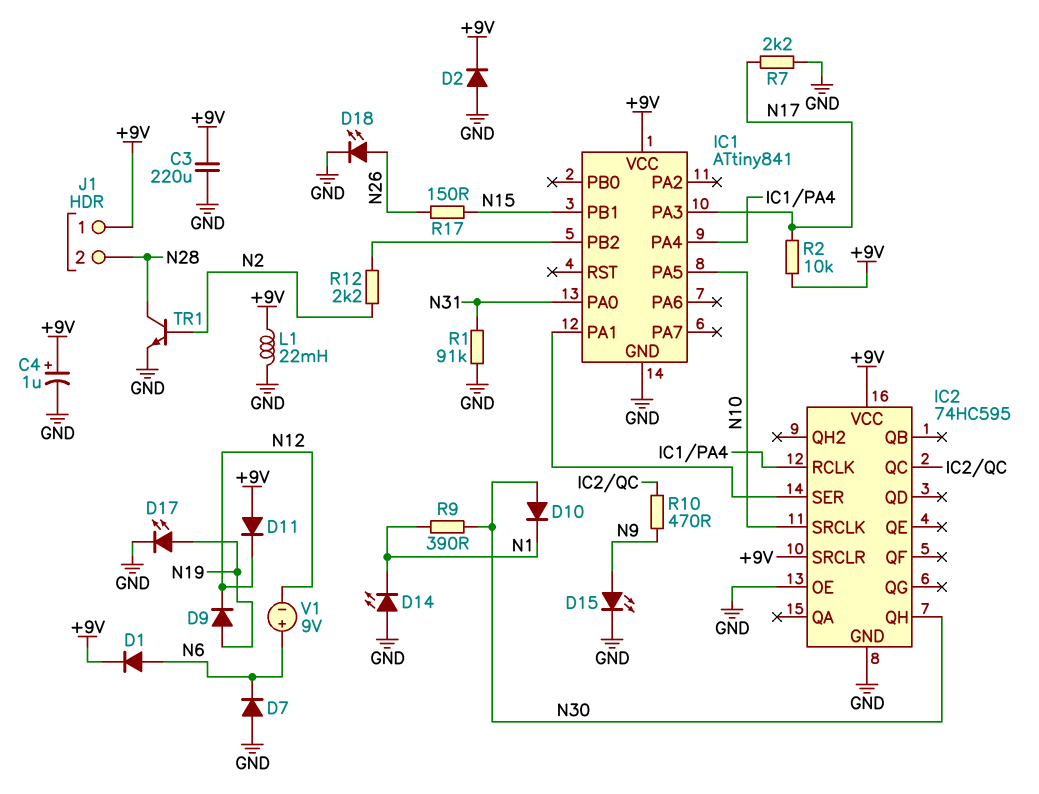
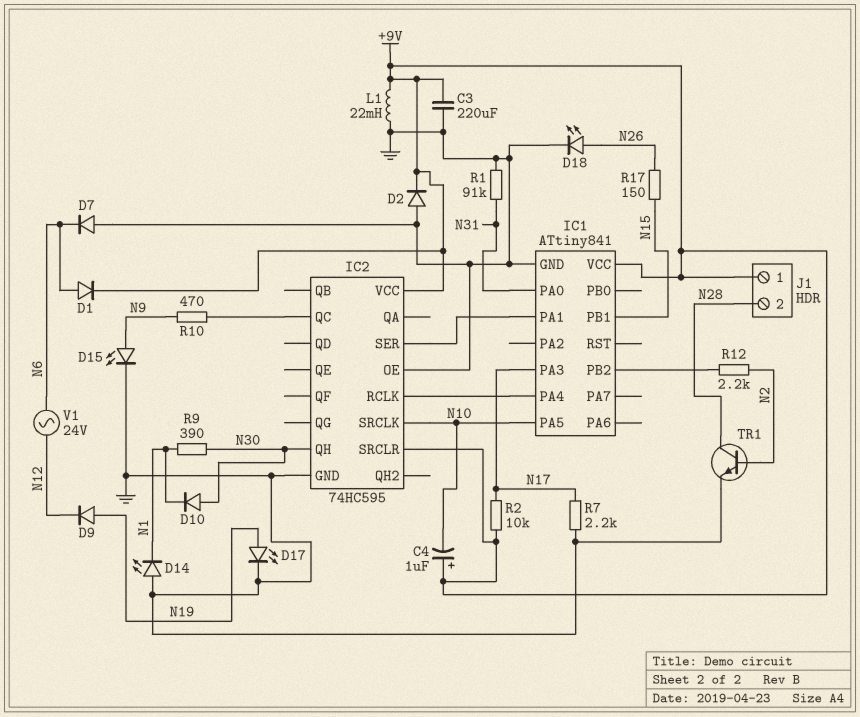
C4: 1uF (plus +9V, minus GND) -> 1uF (plus +9V, minus N10)
D11: diode (A +9V, K N12) -> none
V1: 9V (plus N6, minus N12) -> AC 24V (N6, N12)

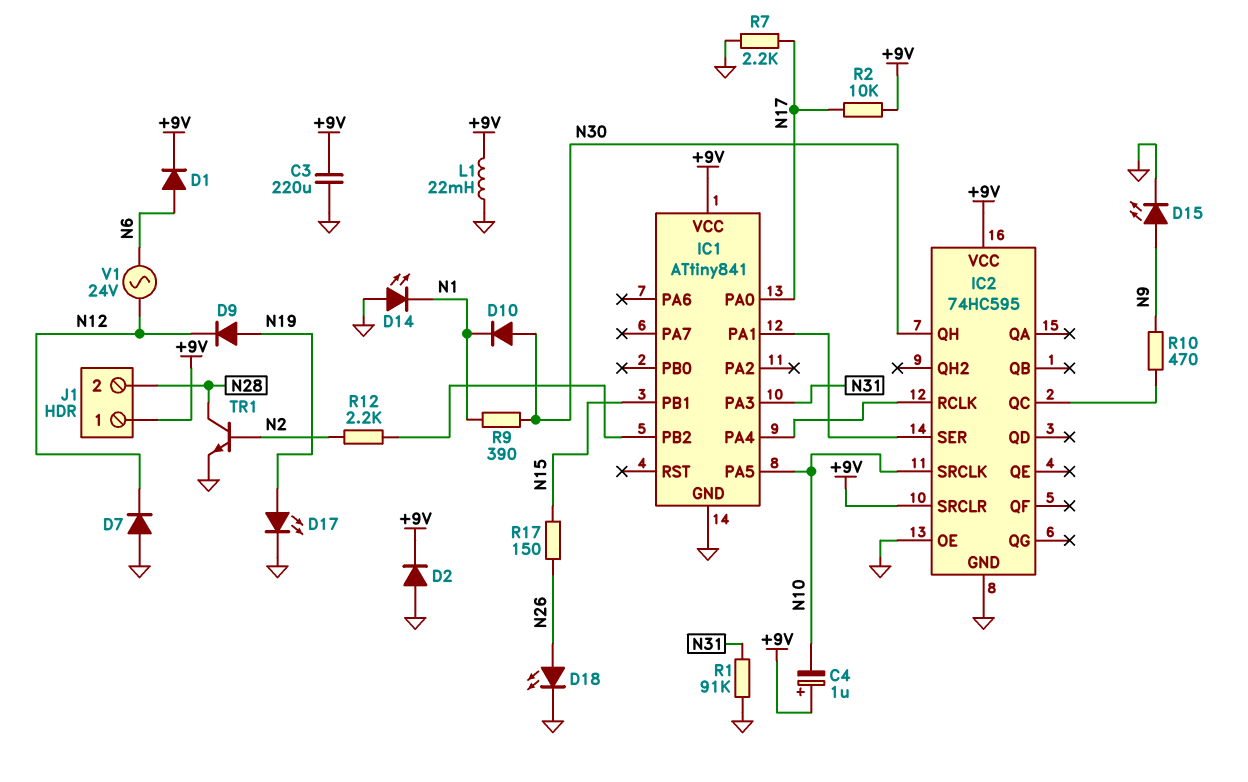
D7: diode (A GND, K N6) -> diode (A GND, K N12)
IC1 pin PA0: N31 -> N17
IC1 pin PA3: N17 -> N31

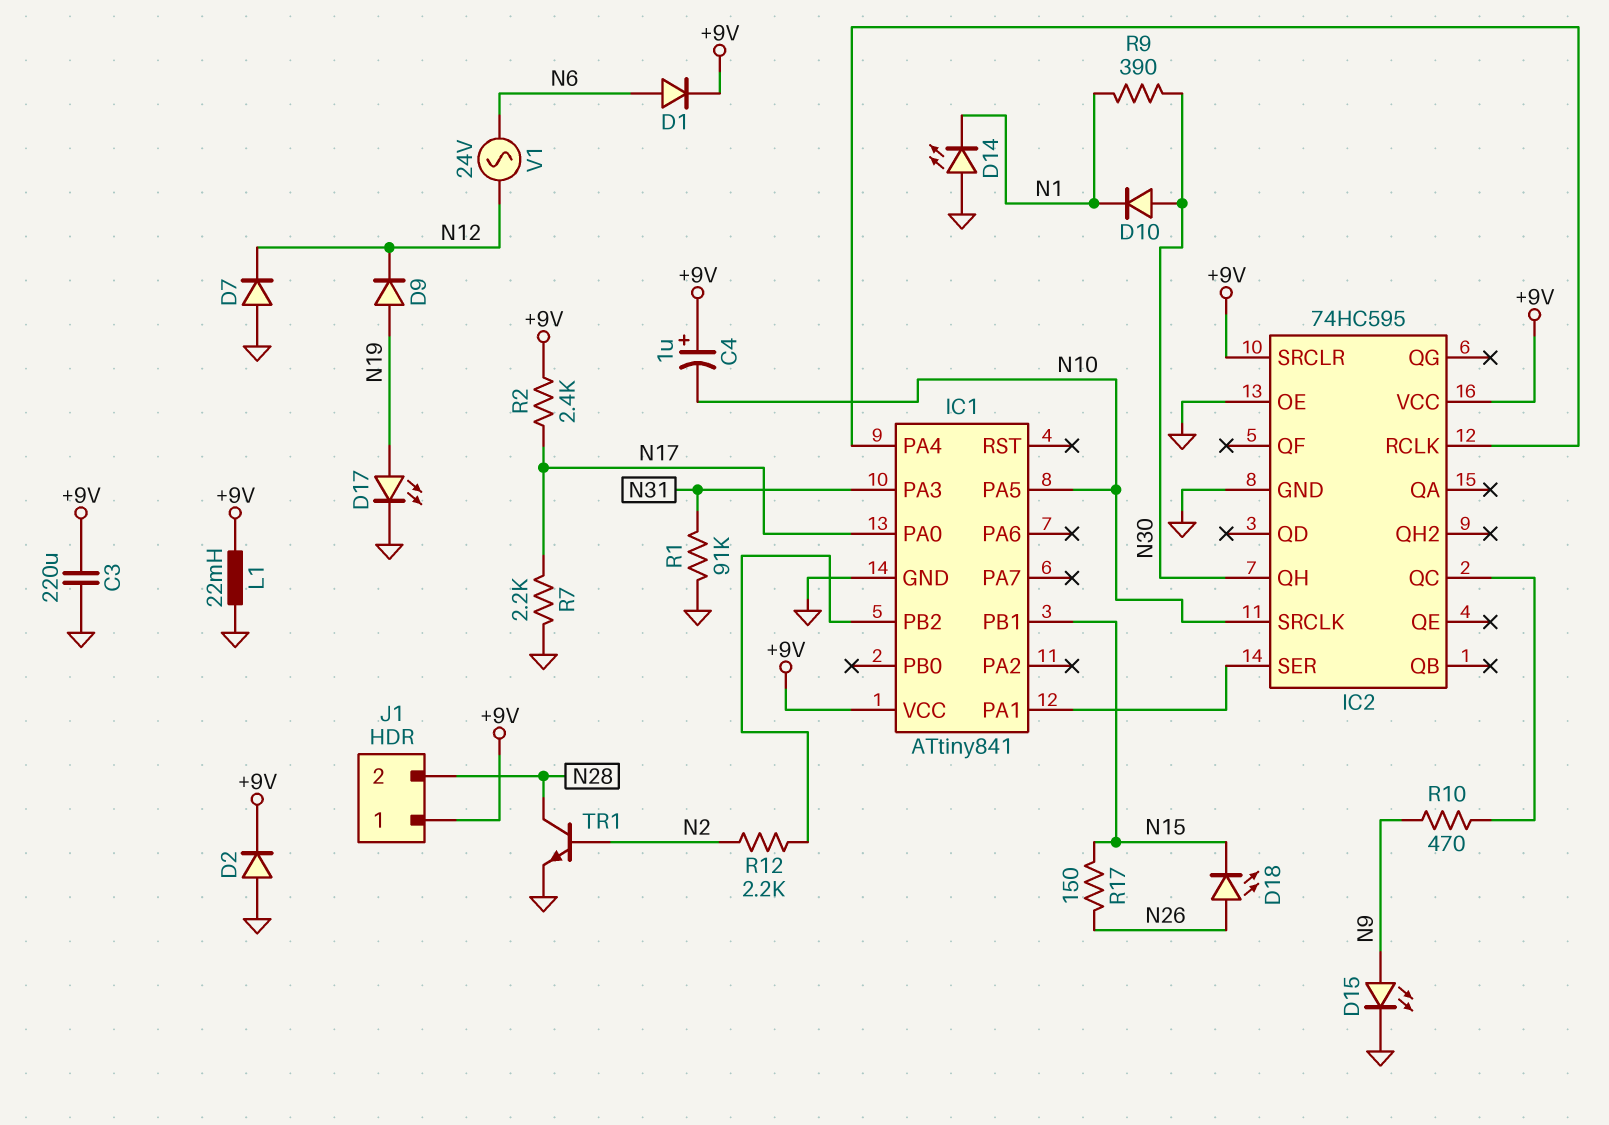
D18: LED (A N26, K GND) -> LED (A N26, K N15)
R2: 10k (+9V, N17) -> 2.4k (+9V, N17)

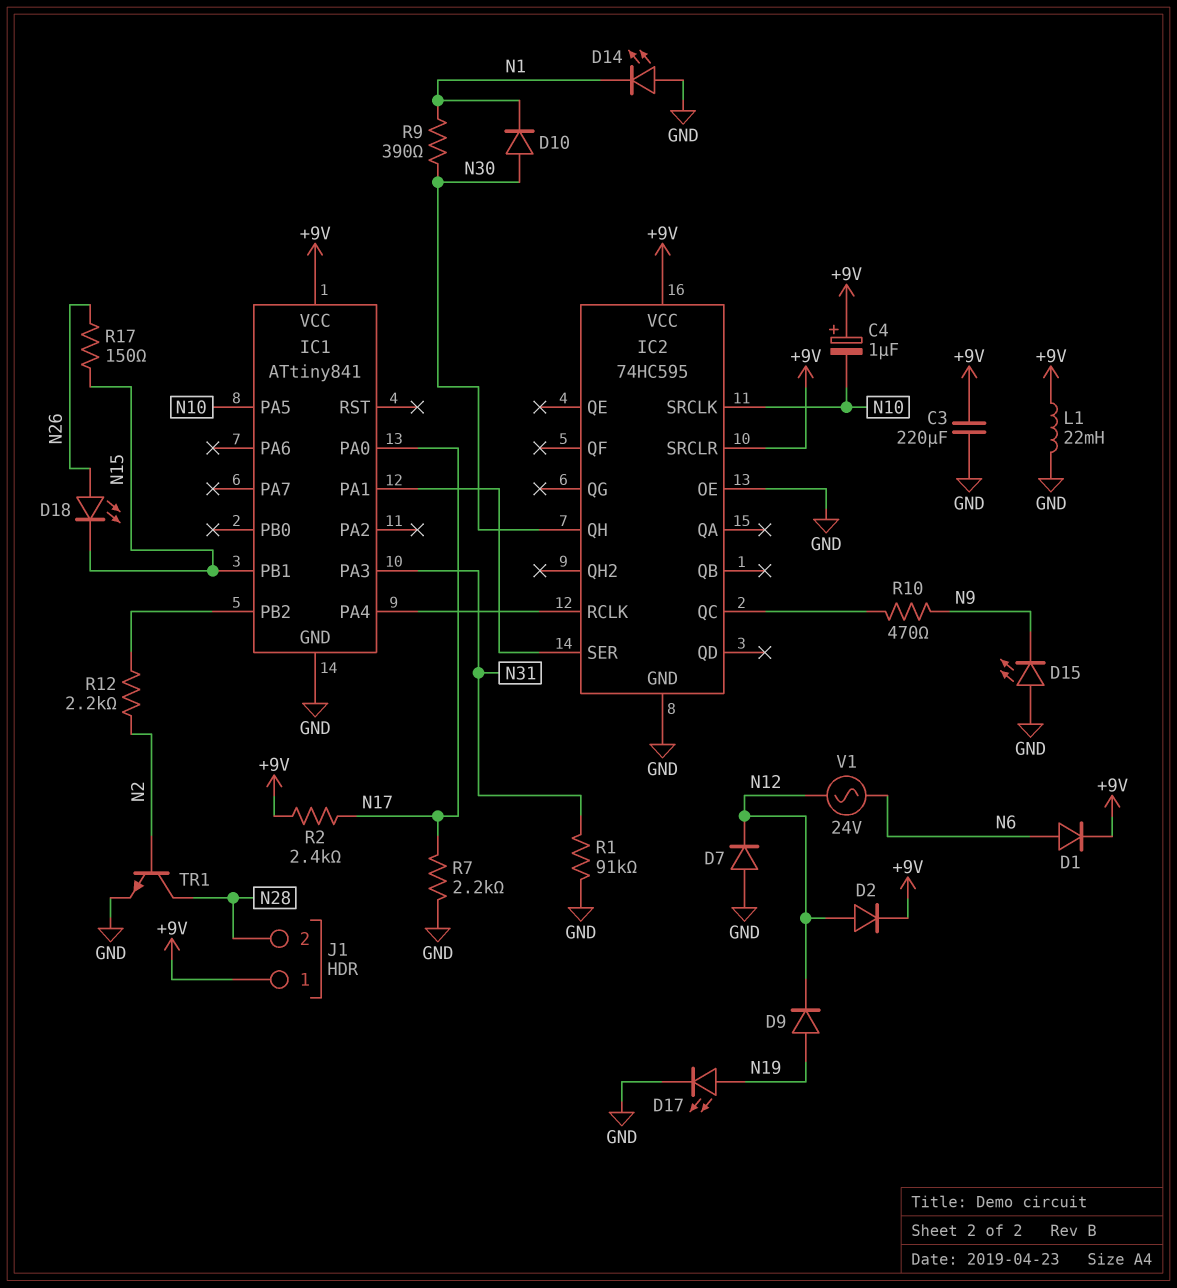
D2: diode (A GND, K +9V) -> diode (A N12, K +9V)
D15: LED (A N9, K GND) -> LED (A GND, K N9)

